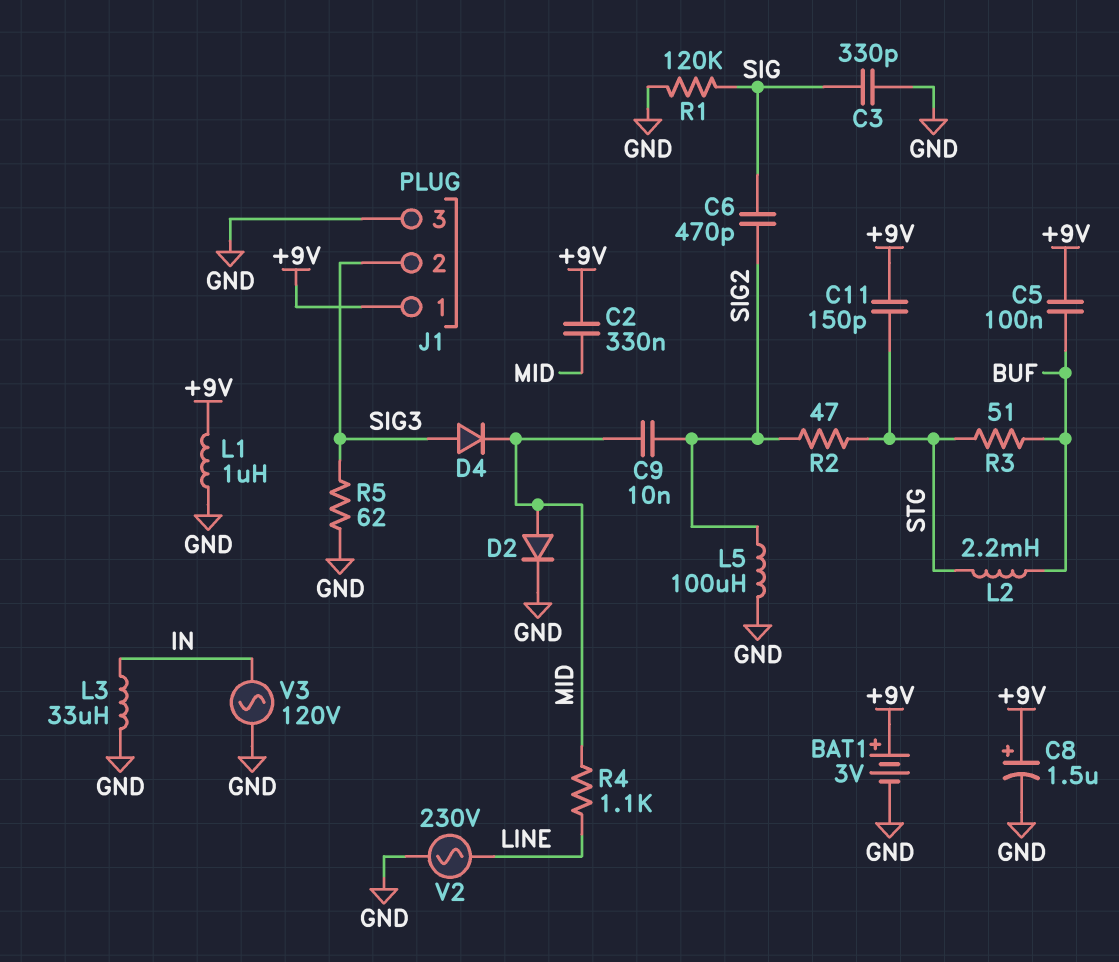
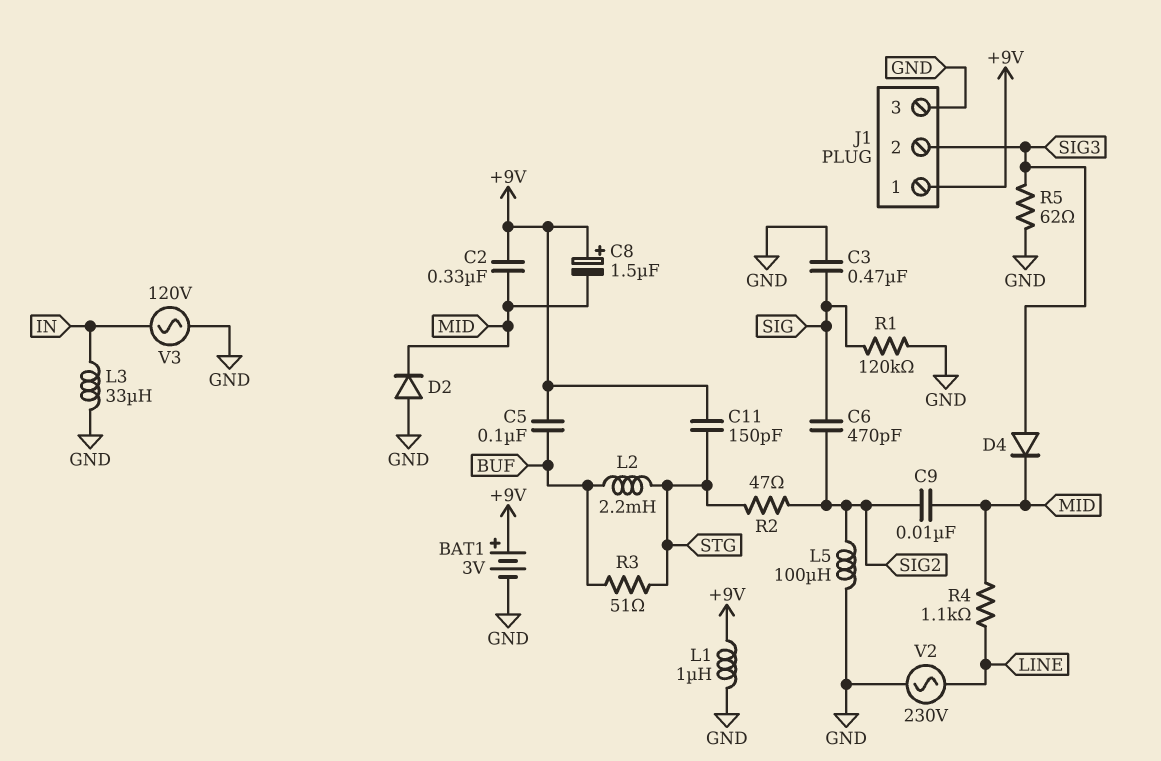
C3: 330pF (GND, SIG) -> 470nF (GND, SIG)
C8: 1.5uF (plus +9V, minus GND) -> 1.5uF (plus +9V, minus MID)
D2: diode (A MID, K GND) -> diode (A GND, K MID)

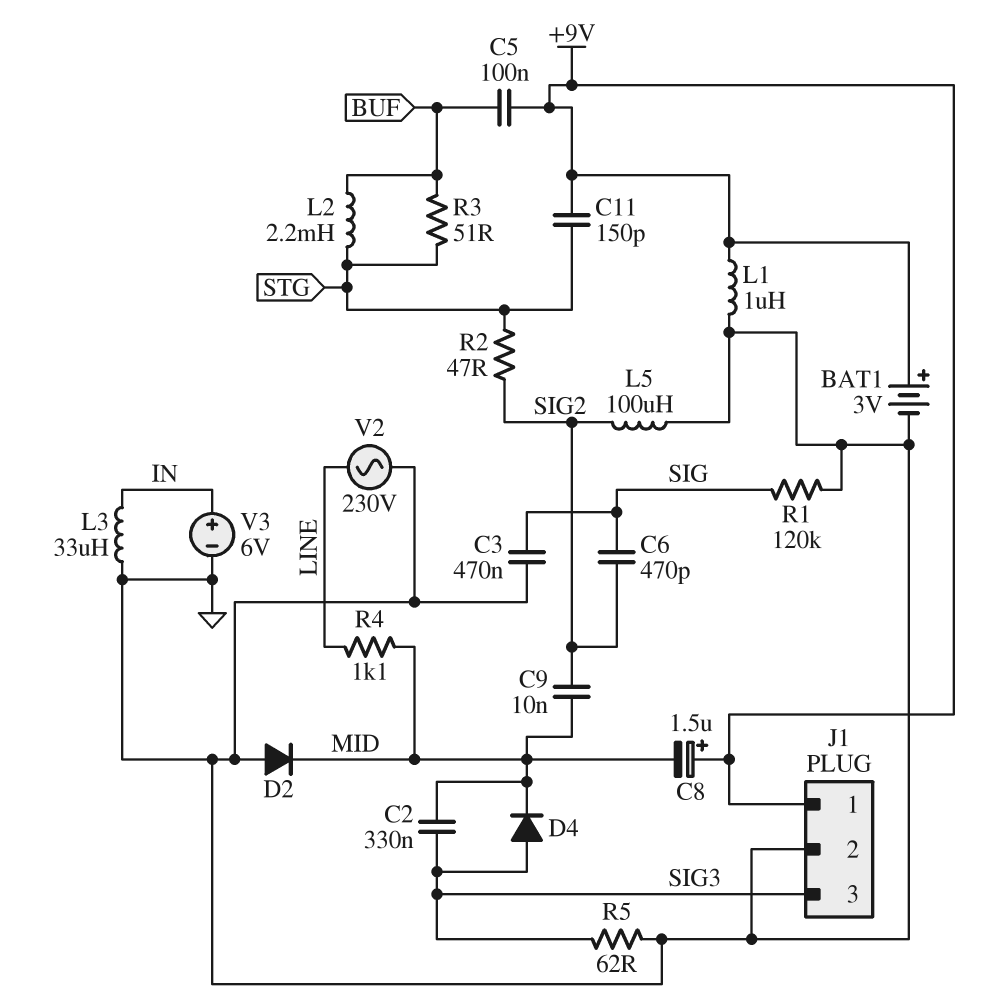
C2: 330nF (+9V, MID) -> 330nF (MID, SIG3)
J1 pin 2: SIG3 -> GND
J1 pin 3: GND -> SIG3
V3: AC 120V (GND, IN) -> 6V (plus IN, minus GND)

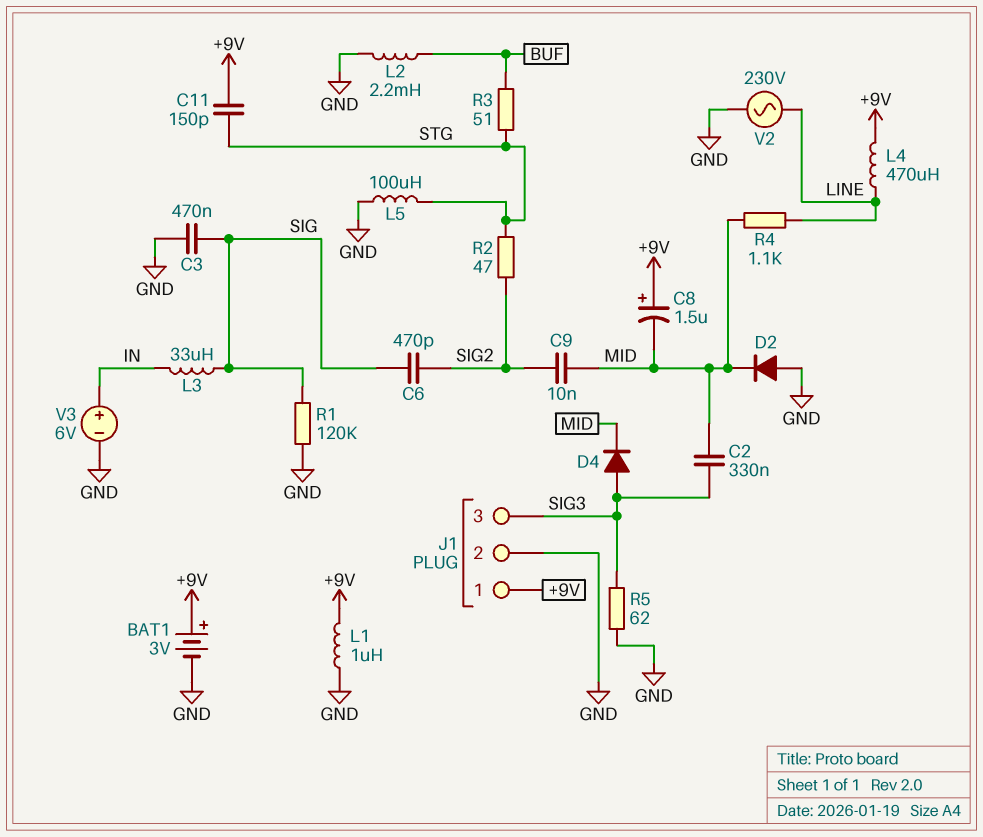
C5: 100nF (+9V, BUF) -> none
L2: 2.2mH (BUF, STG) -> 2.2mH (BUF, GND)
L3: 33uH (GND, IN) -> 33uH (IN, SIG)
L4: none -> 470uH (+9V, LINE)
L5: 100uH (GND, SIG2) -> 100uH (GND, STG)

